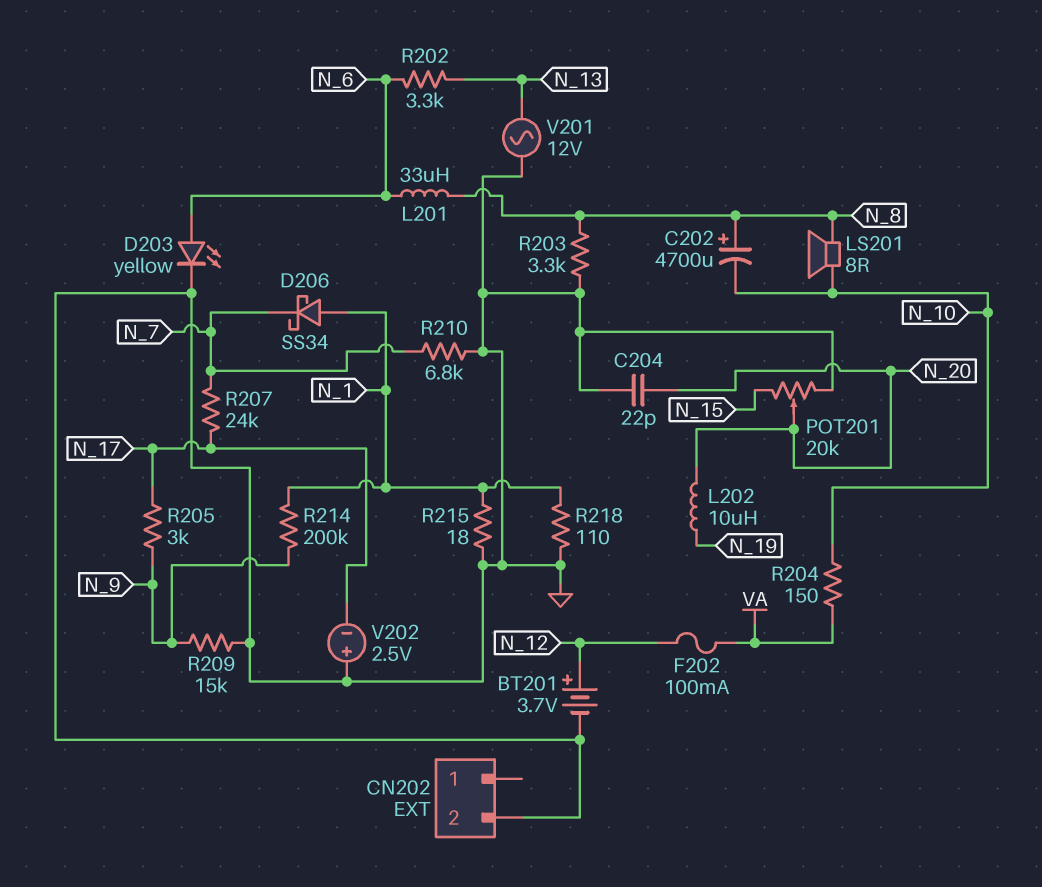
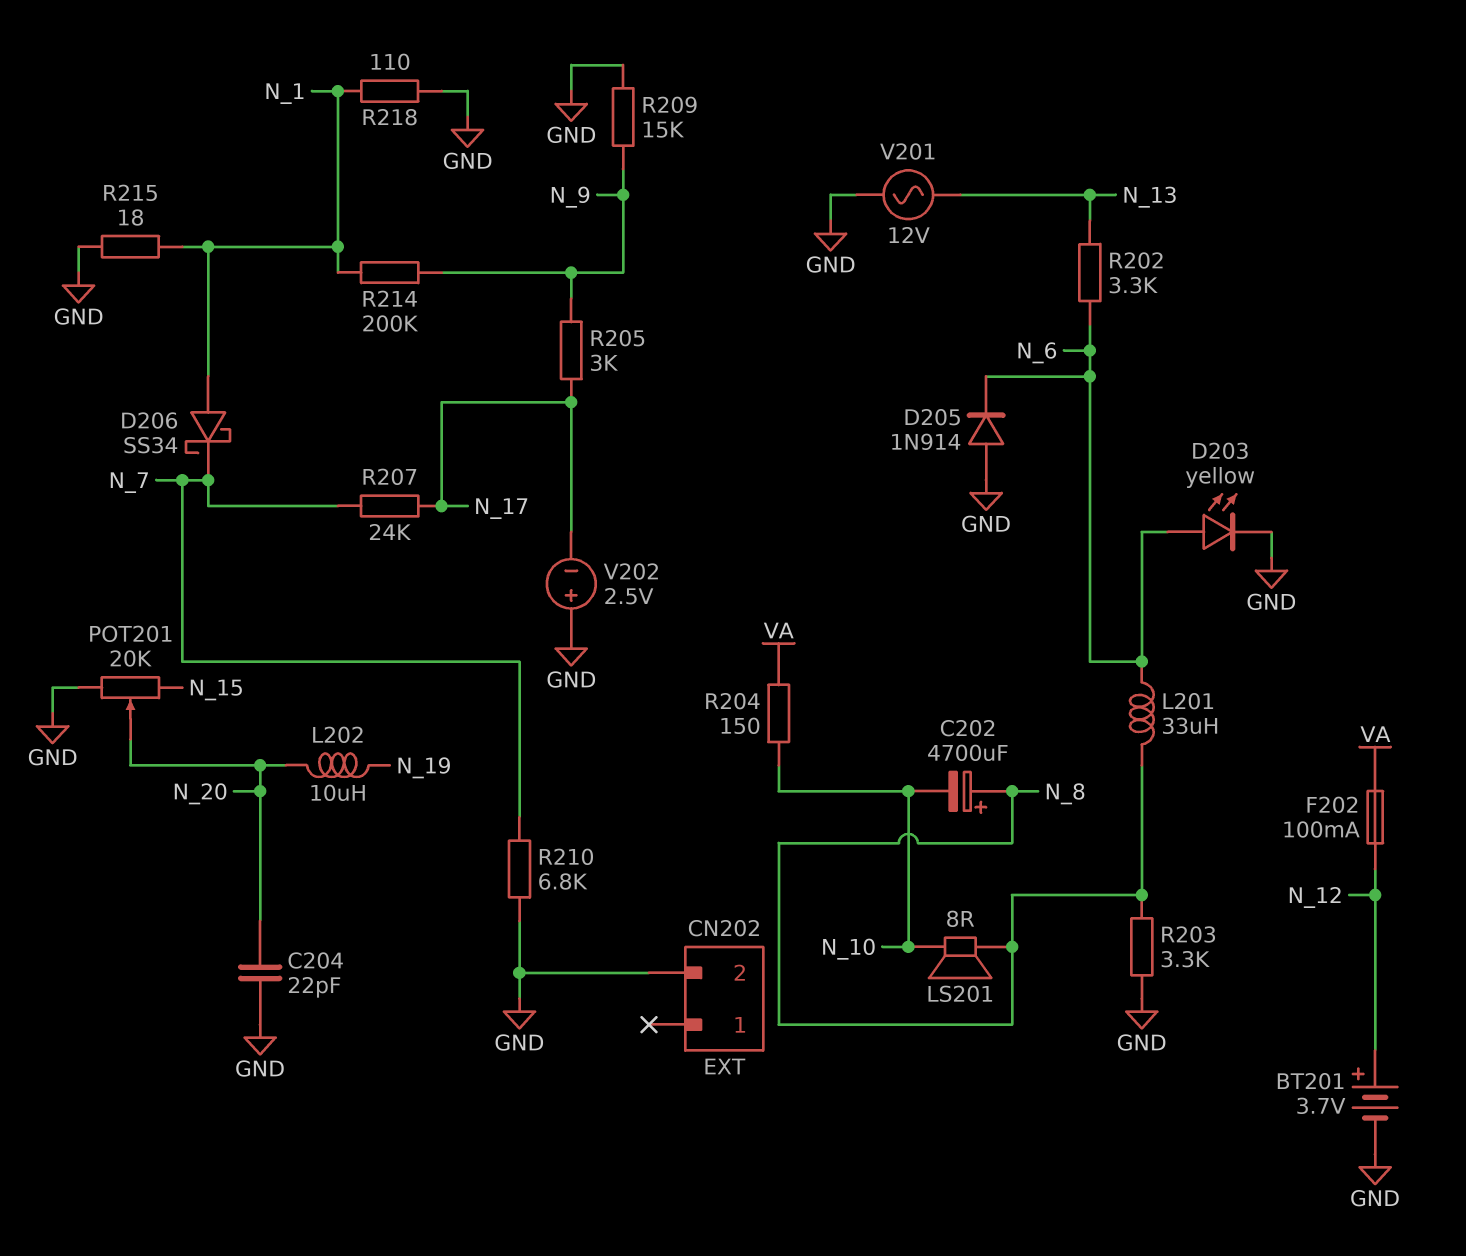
D205: none -> diode 1N914 (A GND, K N_6)

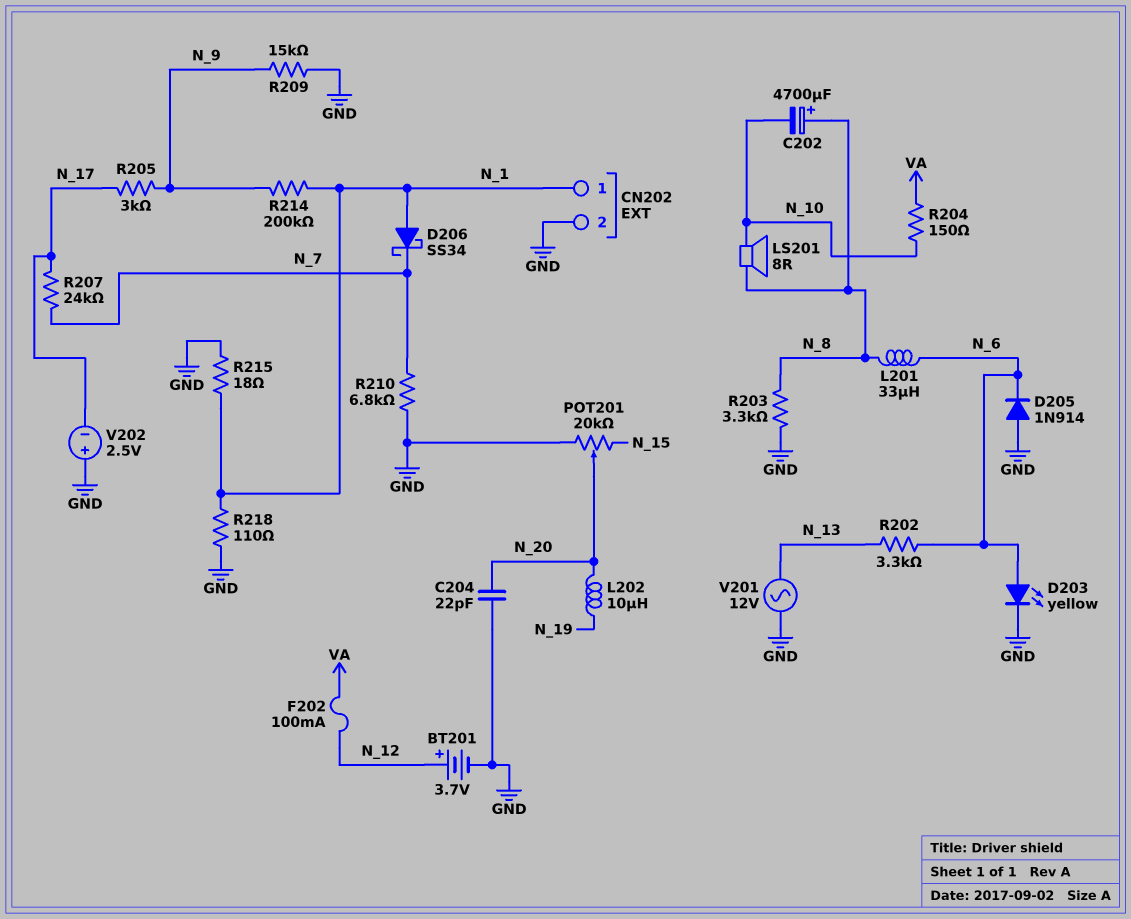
CN202 pin 1: none -> N_1

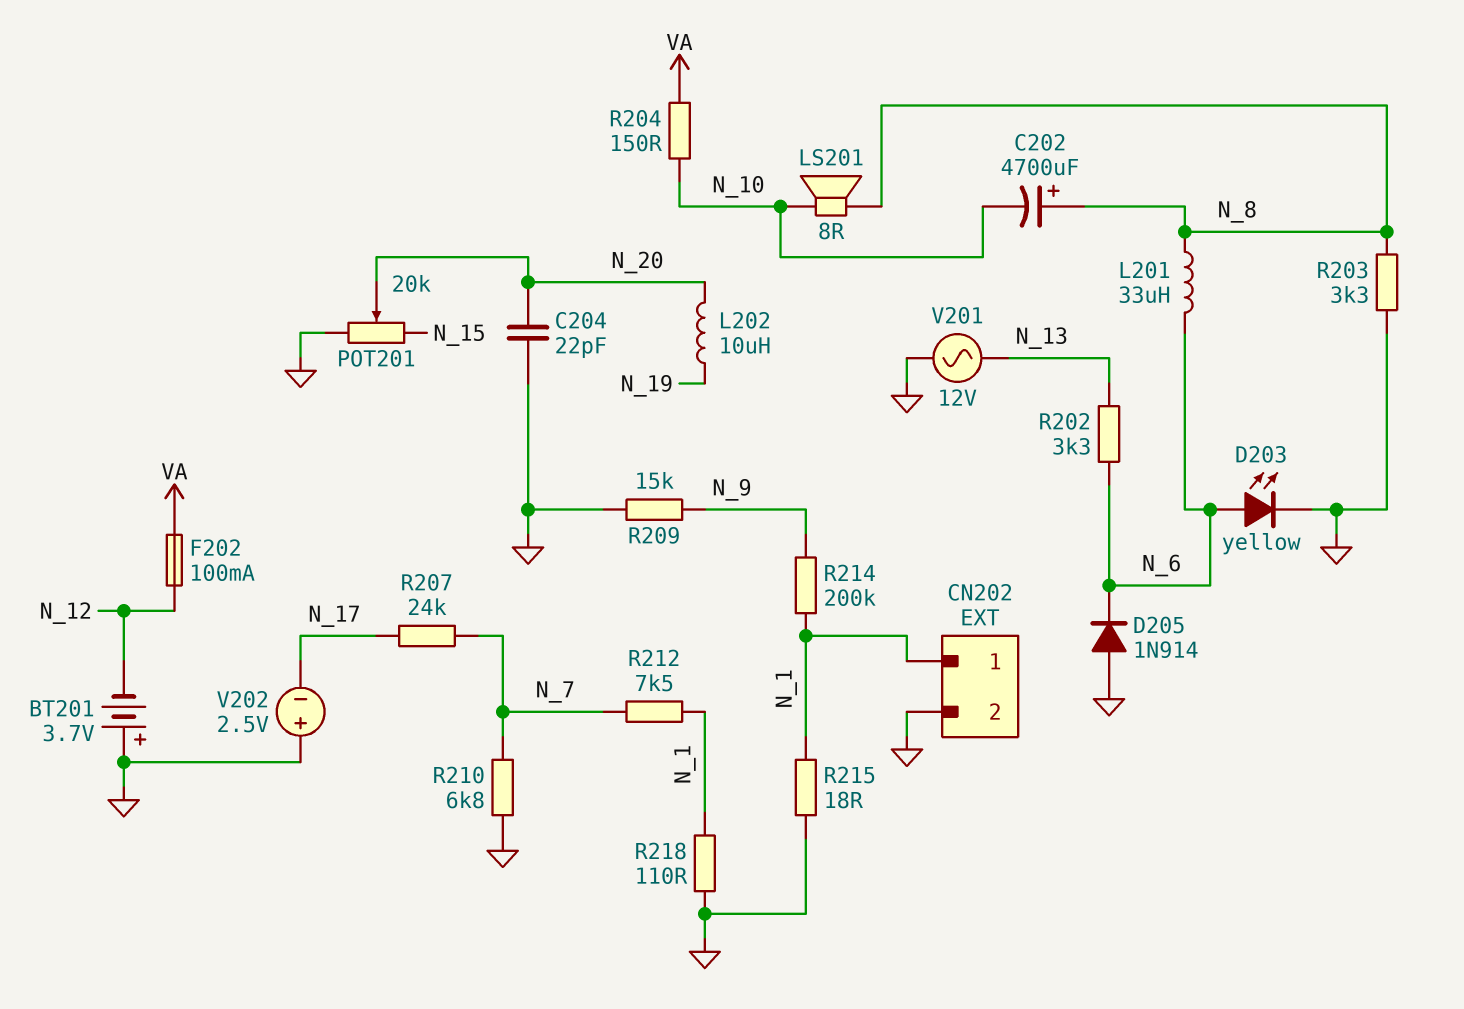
BT201: 3.7V (plus N_12, minus GND) -> 3.7V (plus GND, minus N_12)
D206: schottky SS34 (A N_1, K N_7) -> none
R205: 3k (N_9, N_17) -> none
R212: none -> 7.5k (N_1, N_7)

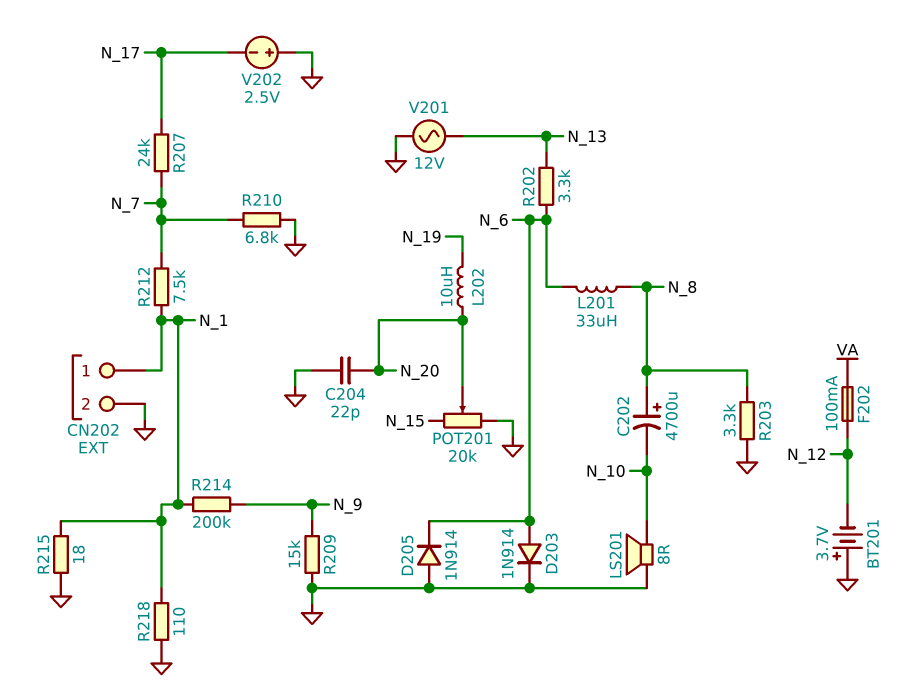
D203: LED yellow (A N_6, K GND) -> diode 1N914 (A N_6, K GND)
LS201: speaker 8R (N_8, N_10) -> speaker 8R (GND, N_10)
R204: 150 (N_10, VA) -> none

